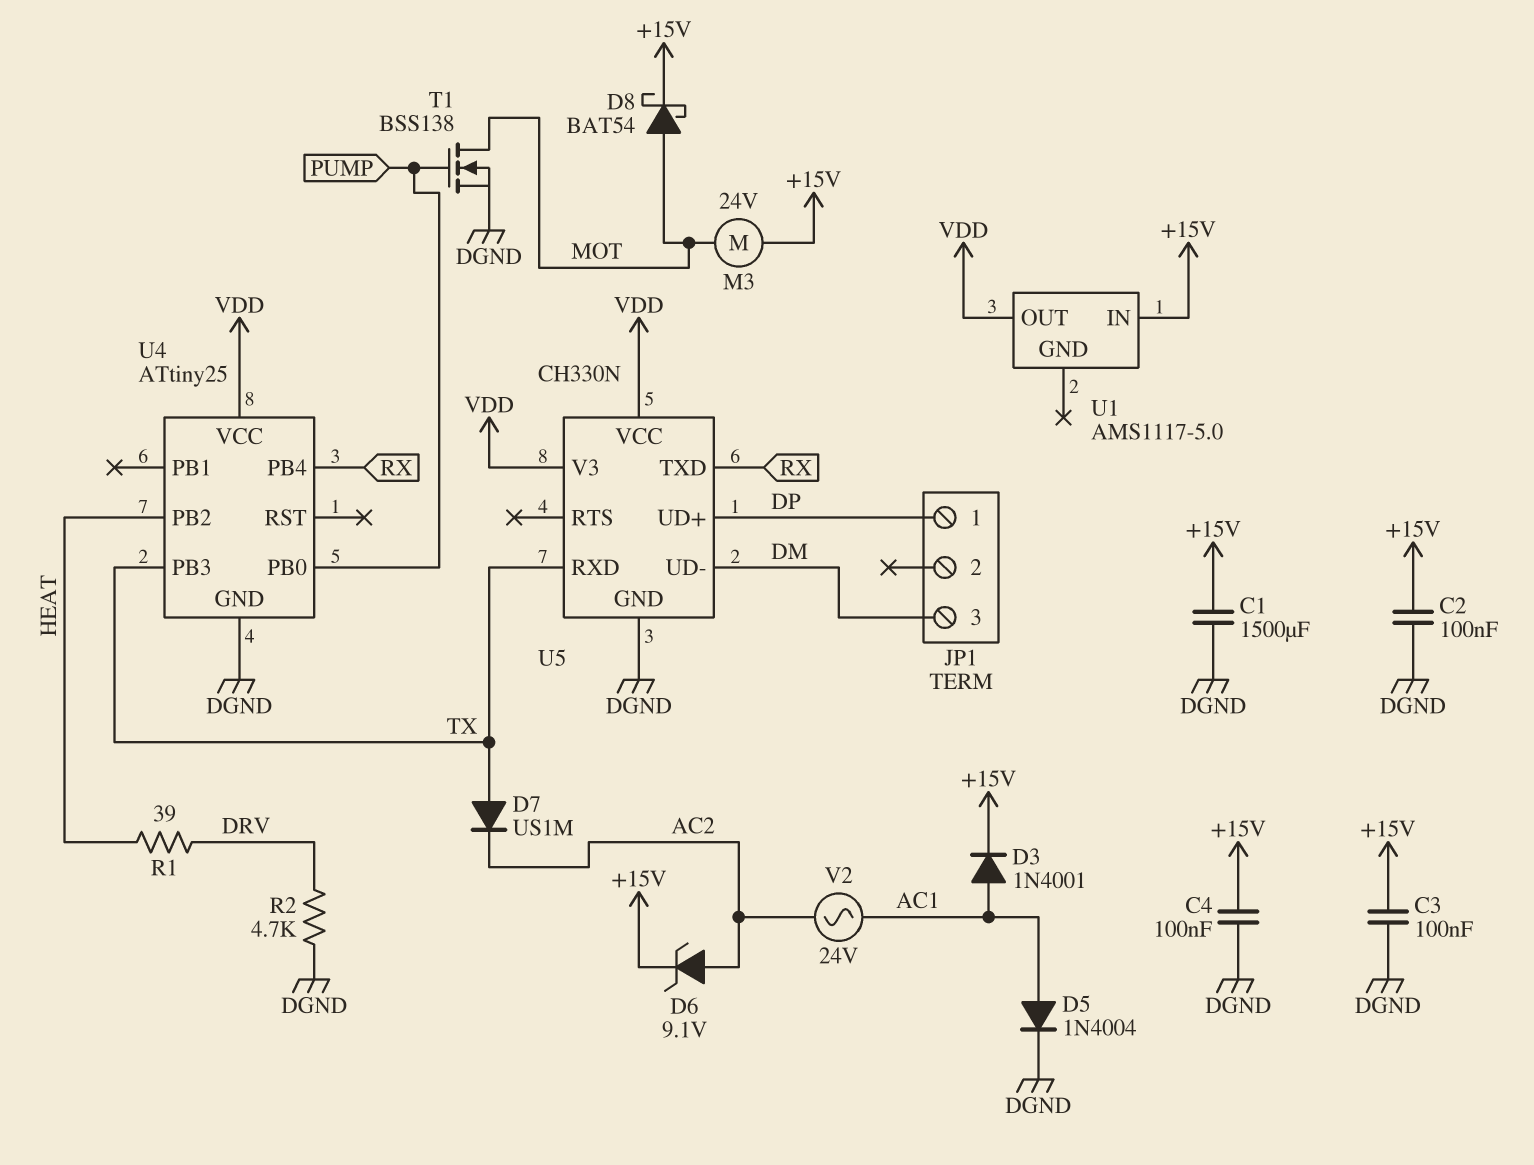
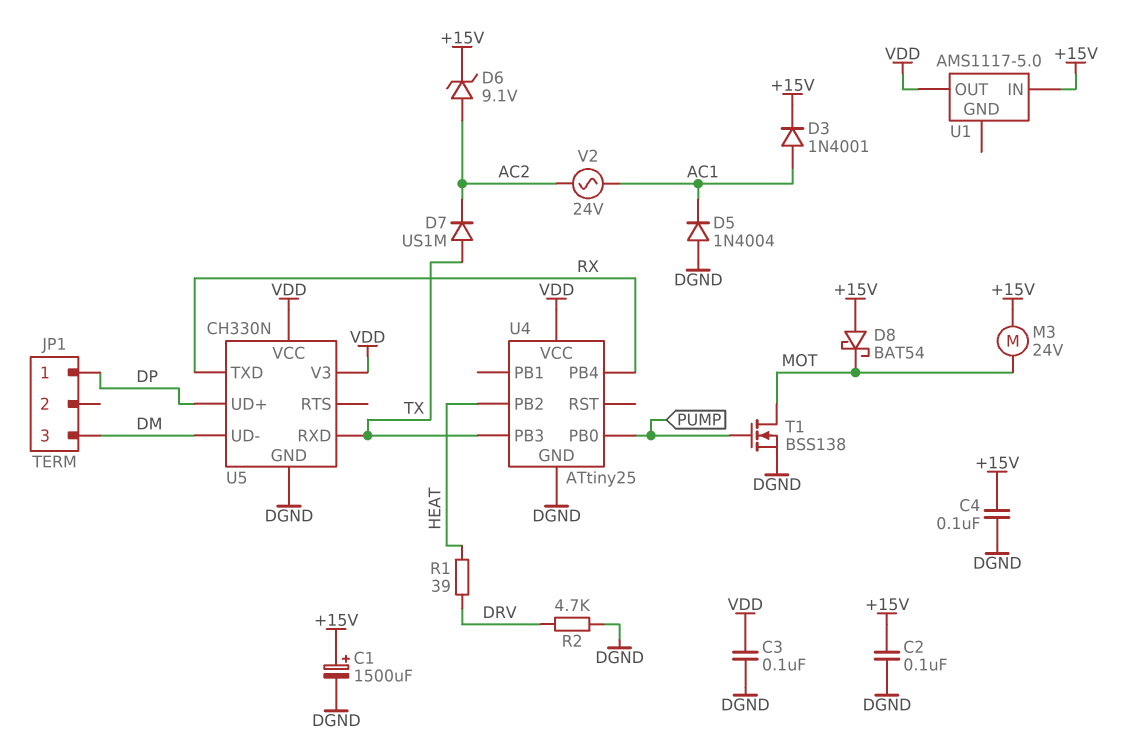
C1: 1500uF (+15V, DGND) -> 1500uF (plus +15V, minus DGND)
C3: 100nF (+15V, DGND) -> 100nF (DGND, VDD)
D5: diode 1N4004 (A AC1, K DGND) -> diode 1N4004 (A DGND, K AC1)
D8: schottky BAT54 (A MOT, K +15V) -> schottky BAT54 (A +15V, K MOT)

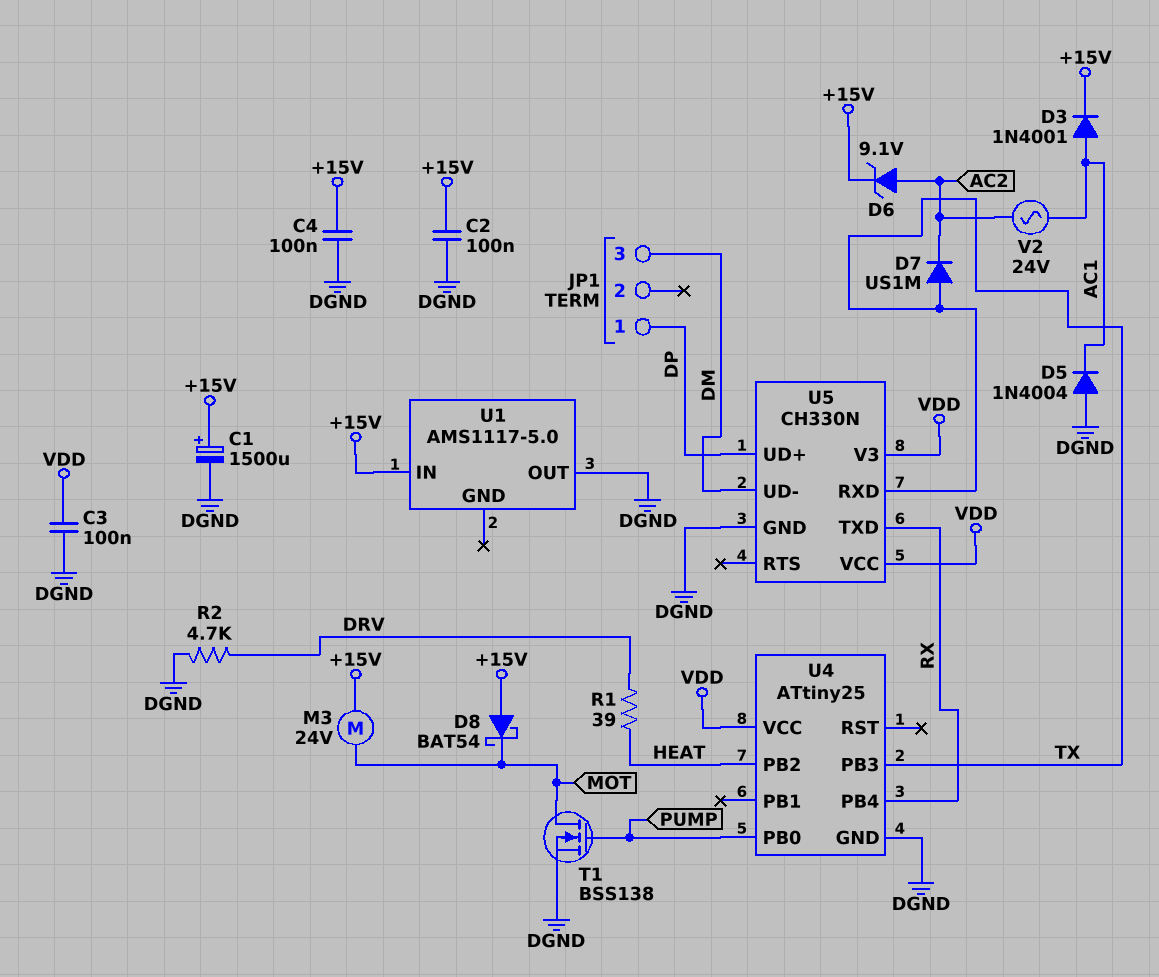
U1 pin OUT: VDD -> DGND

